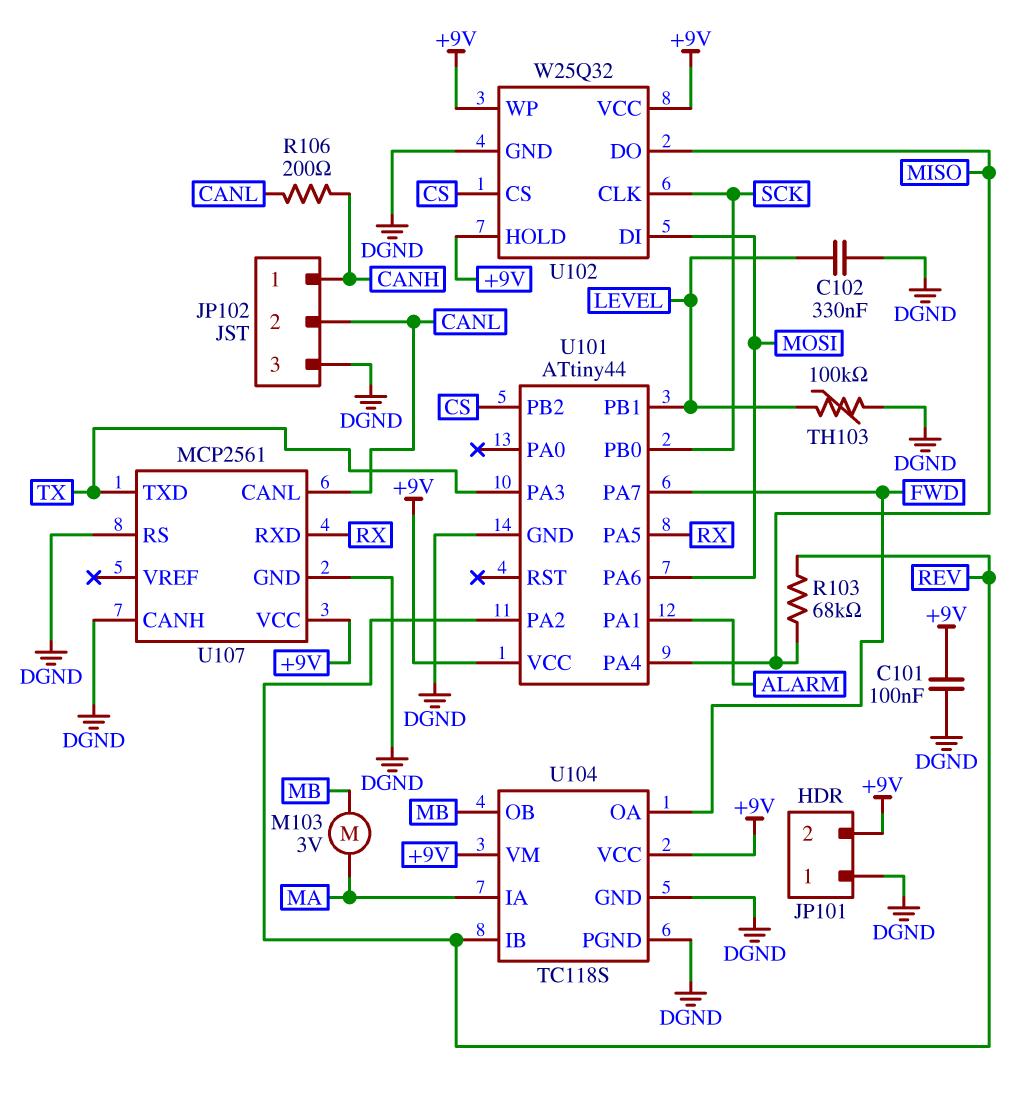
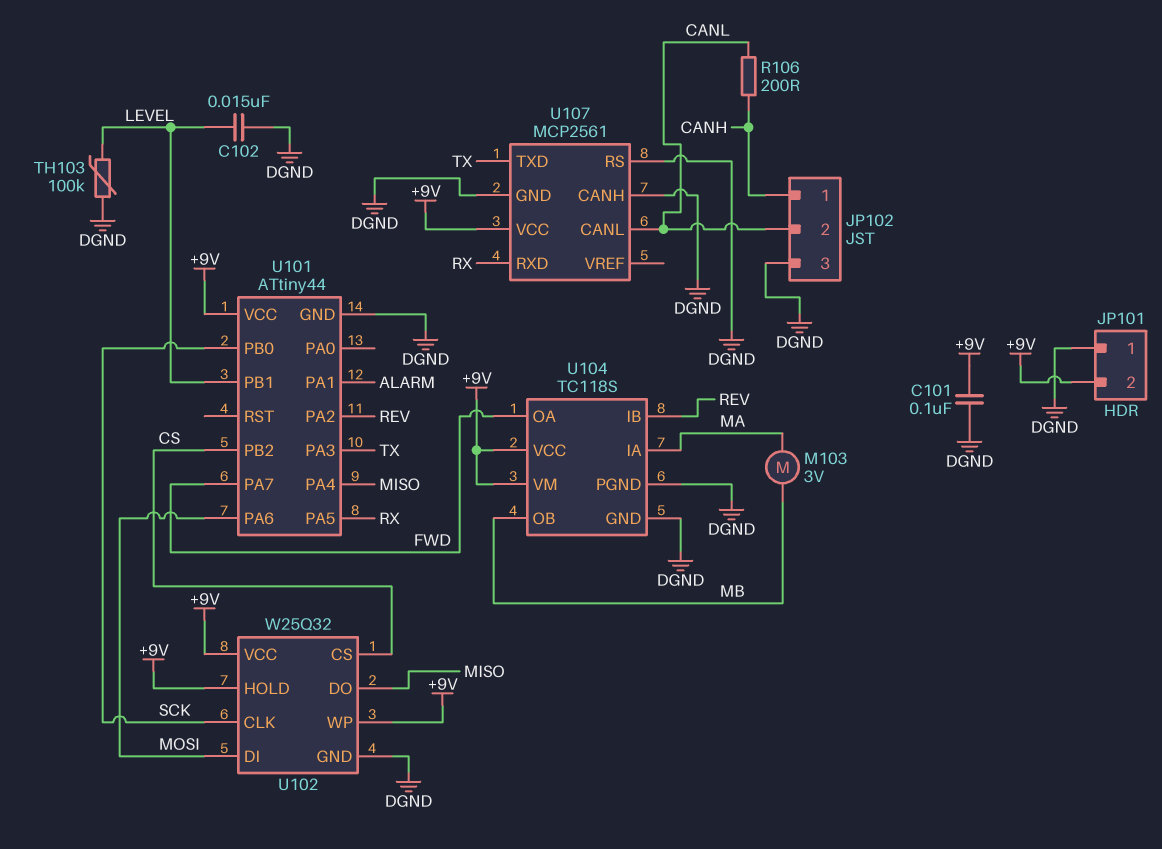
C102: 330nF (DGND, LEVEL) -> 15nF (DGND, LEVEL)
R103: 68k (MISO, REV) -> none

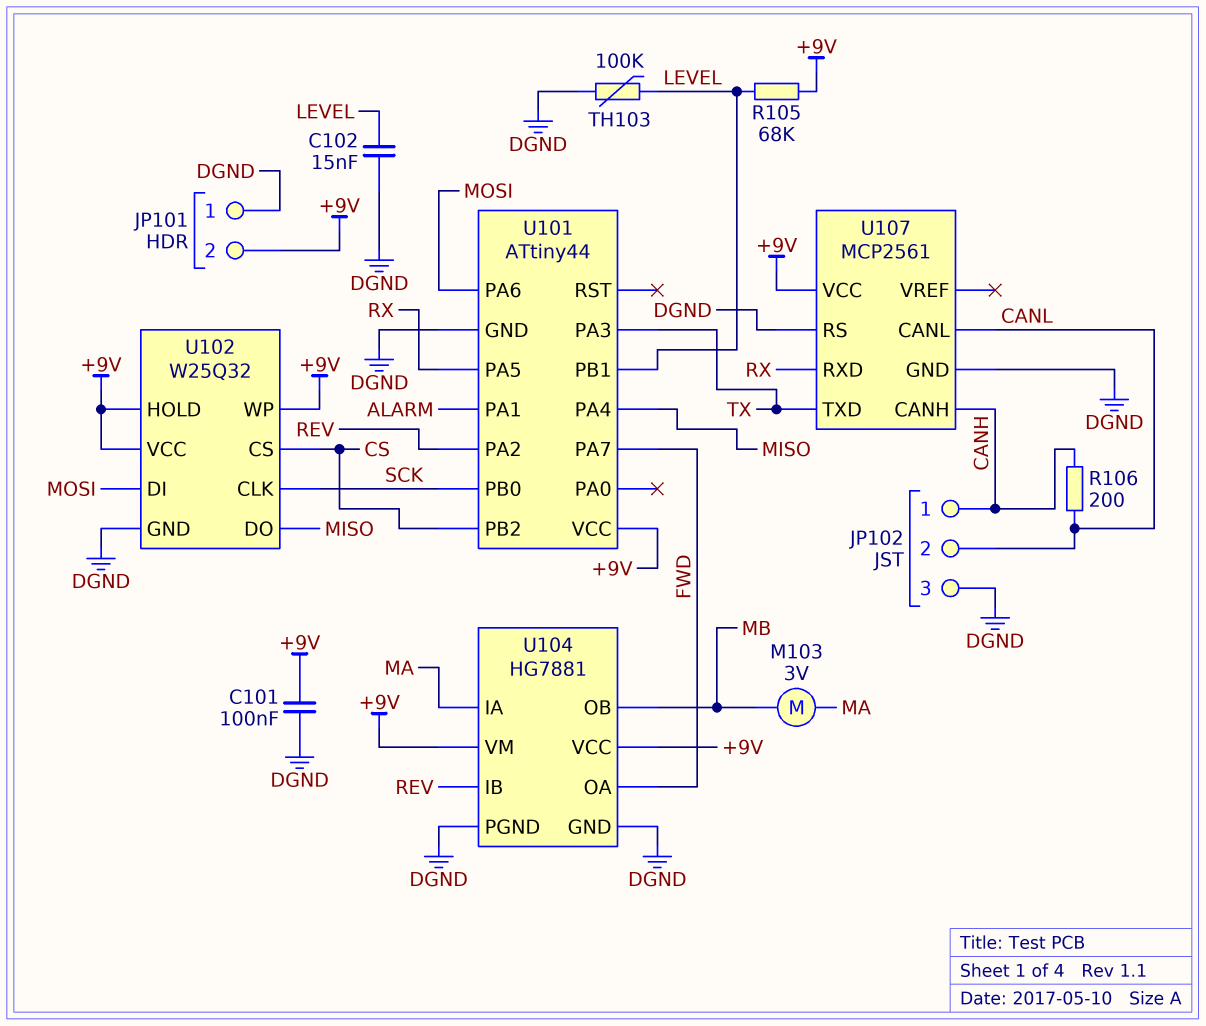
R105: none -> 68k (+9V, LEVEL)
U104: TC118S -> HG7881
U107 pin CANH: DGND -> CANH

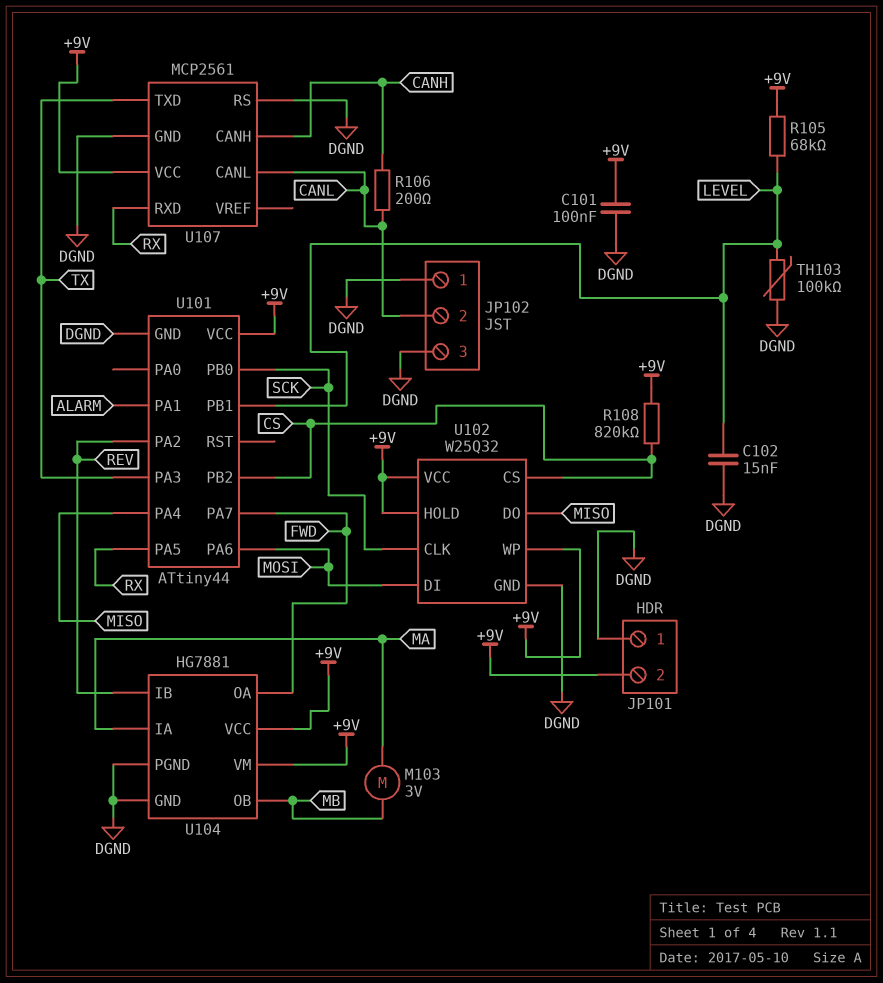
JP102 pin 1: CANH -> DGND
R108: none -> 820k (+9V, CS)

